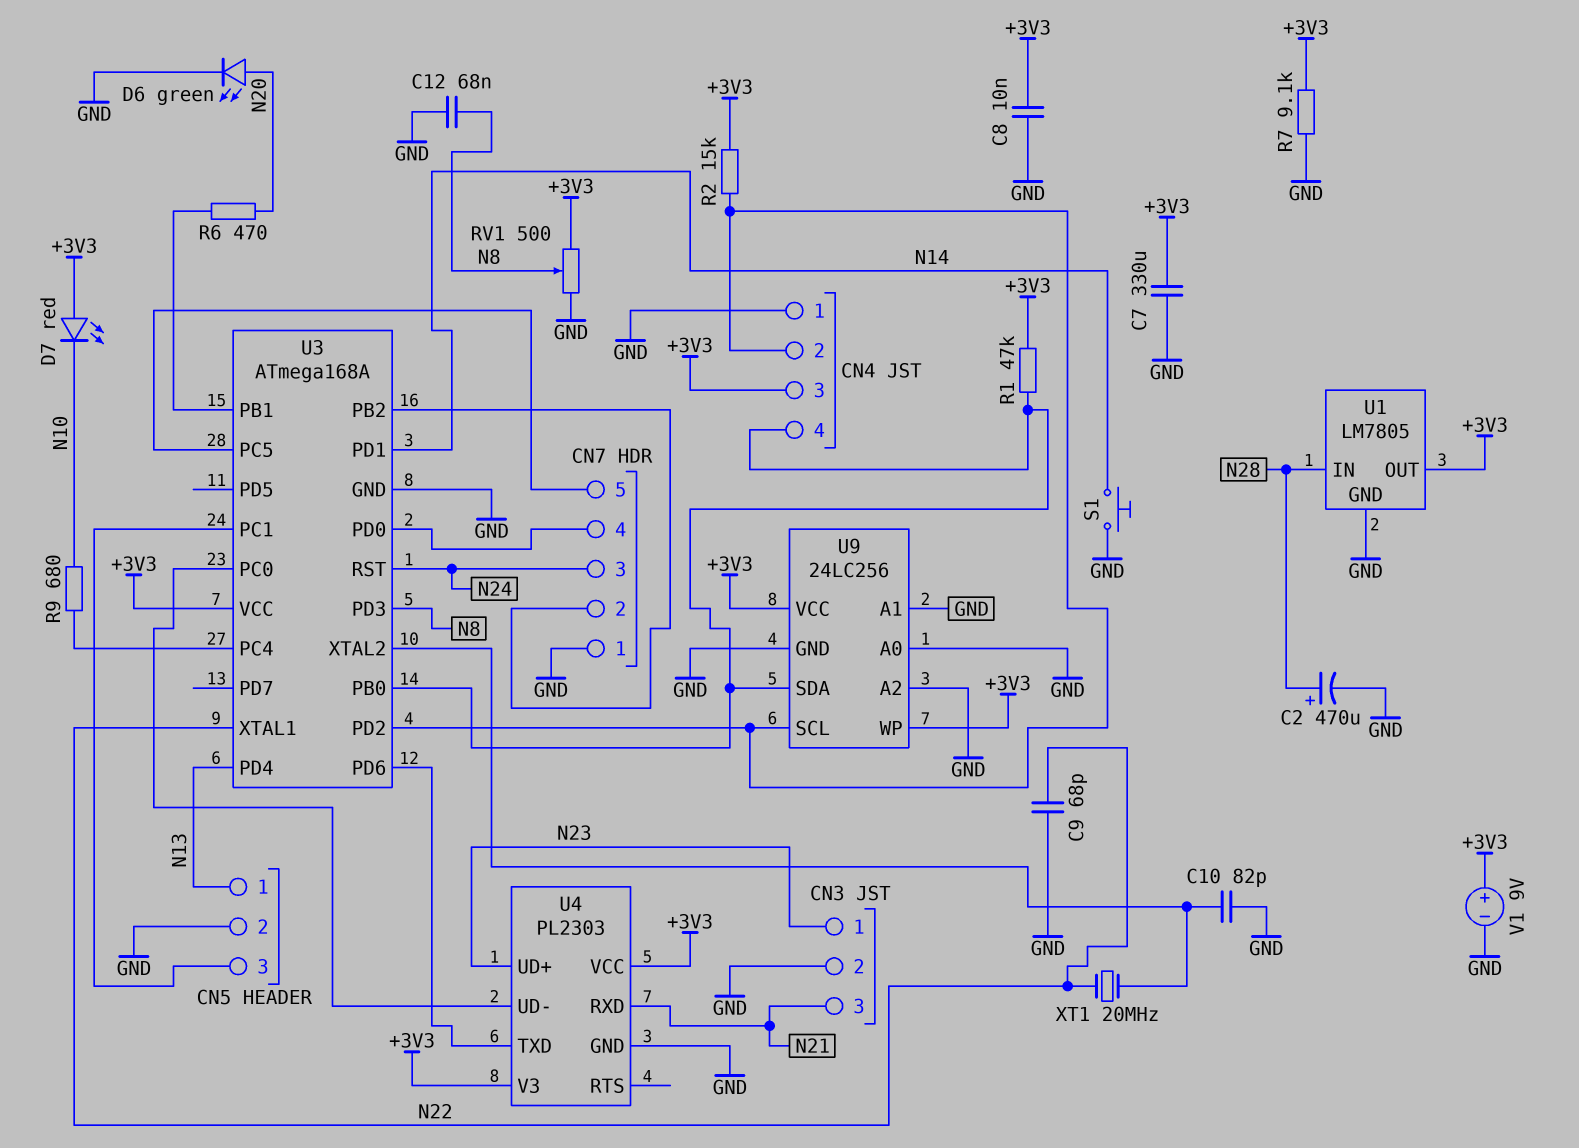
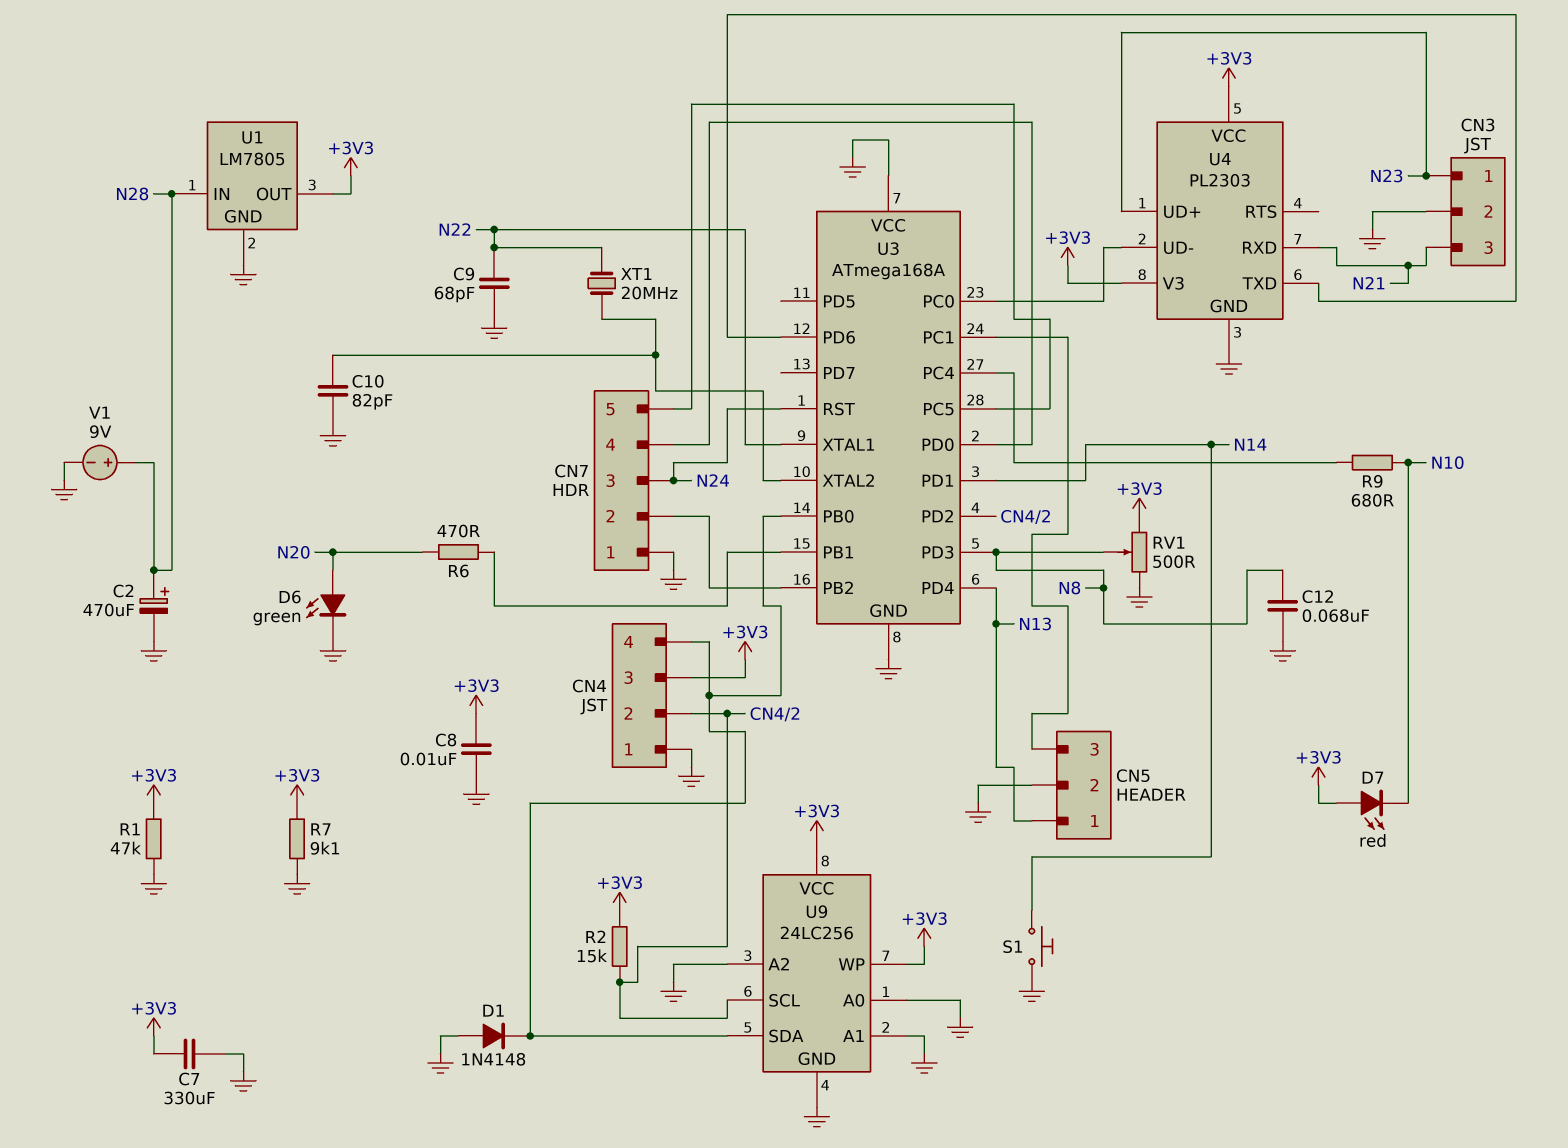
D1: none -> diode 1N4148 (A GND, K CN4/4)
R1: 47k (+3V3, CN4/4) -> 47k (+3V3, GND)
U3 pin VCC: +3V3 -> GND
V1: 9V (plus +3V3, minus GND) -> 9V (plus N28, minus GND)

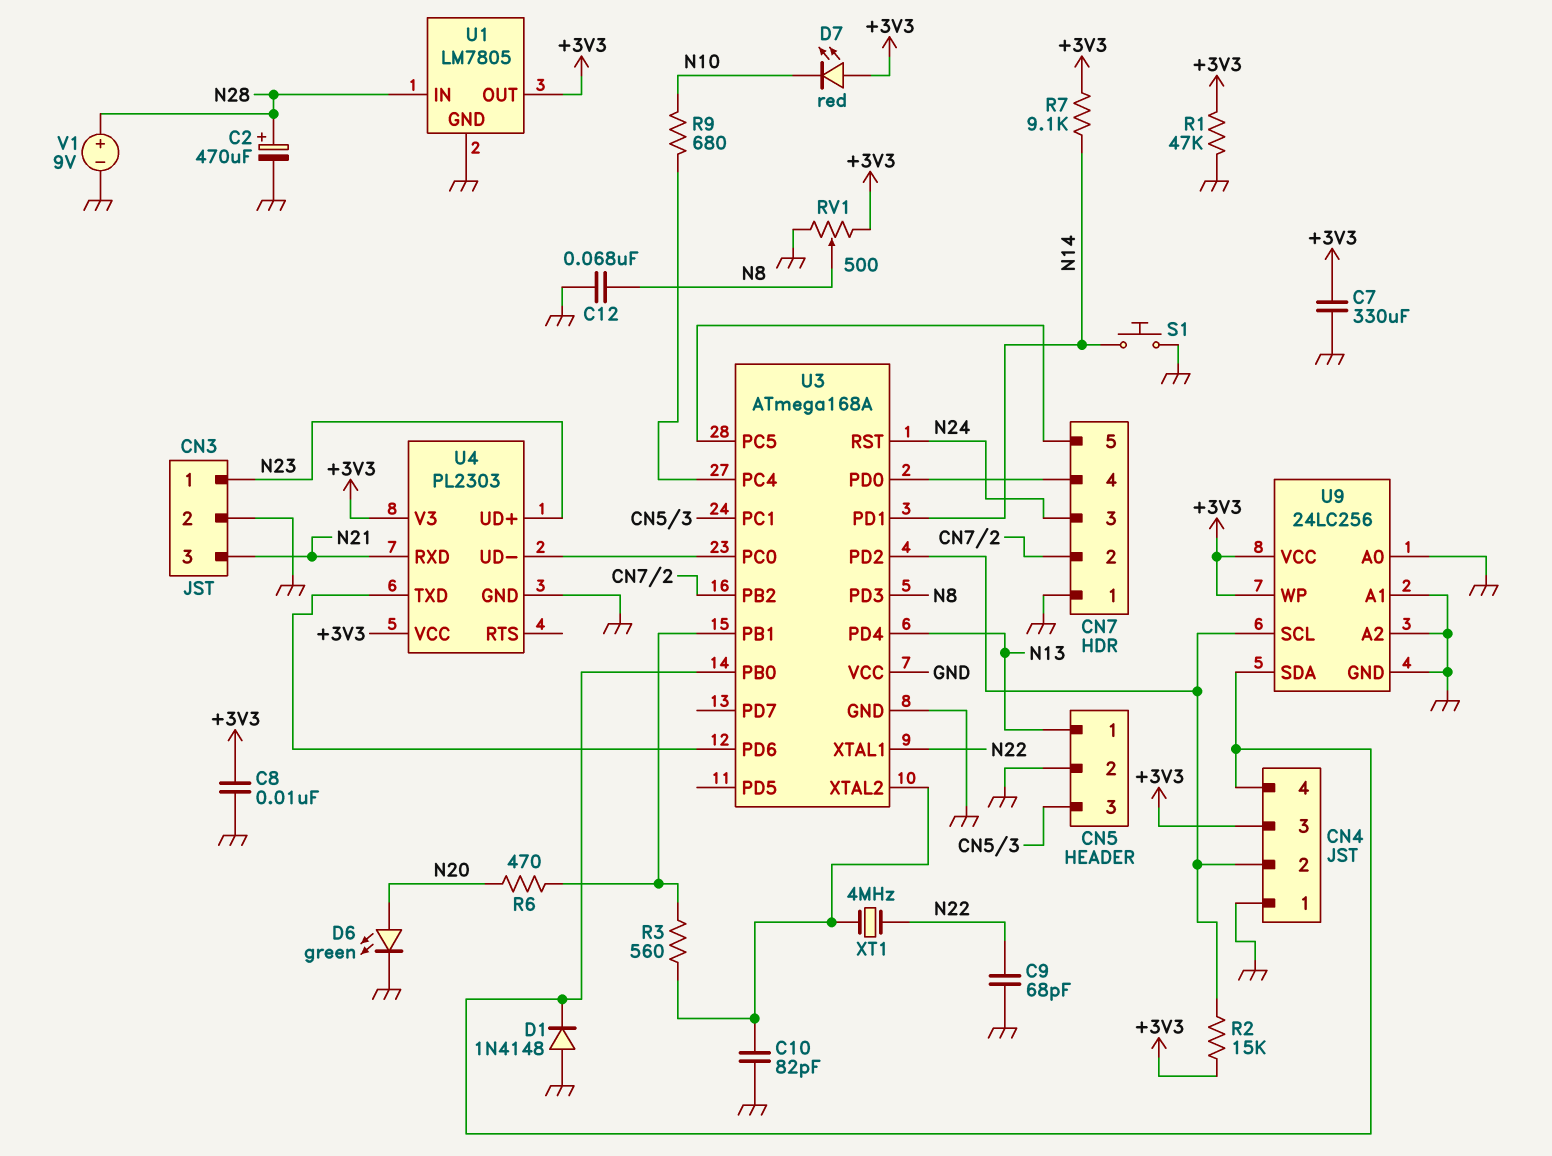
R3: none -> 560 (U3/PB1, U3/XTAL2)
R7: 9.1k (+3V3, GND) -> 9.1k (+3V3, N14)
XT1: 20MHz (N22, U3/XTAL2) -> 4MHz (N22, U3/XTAL2)

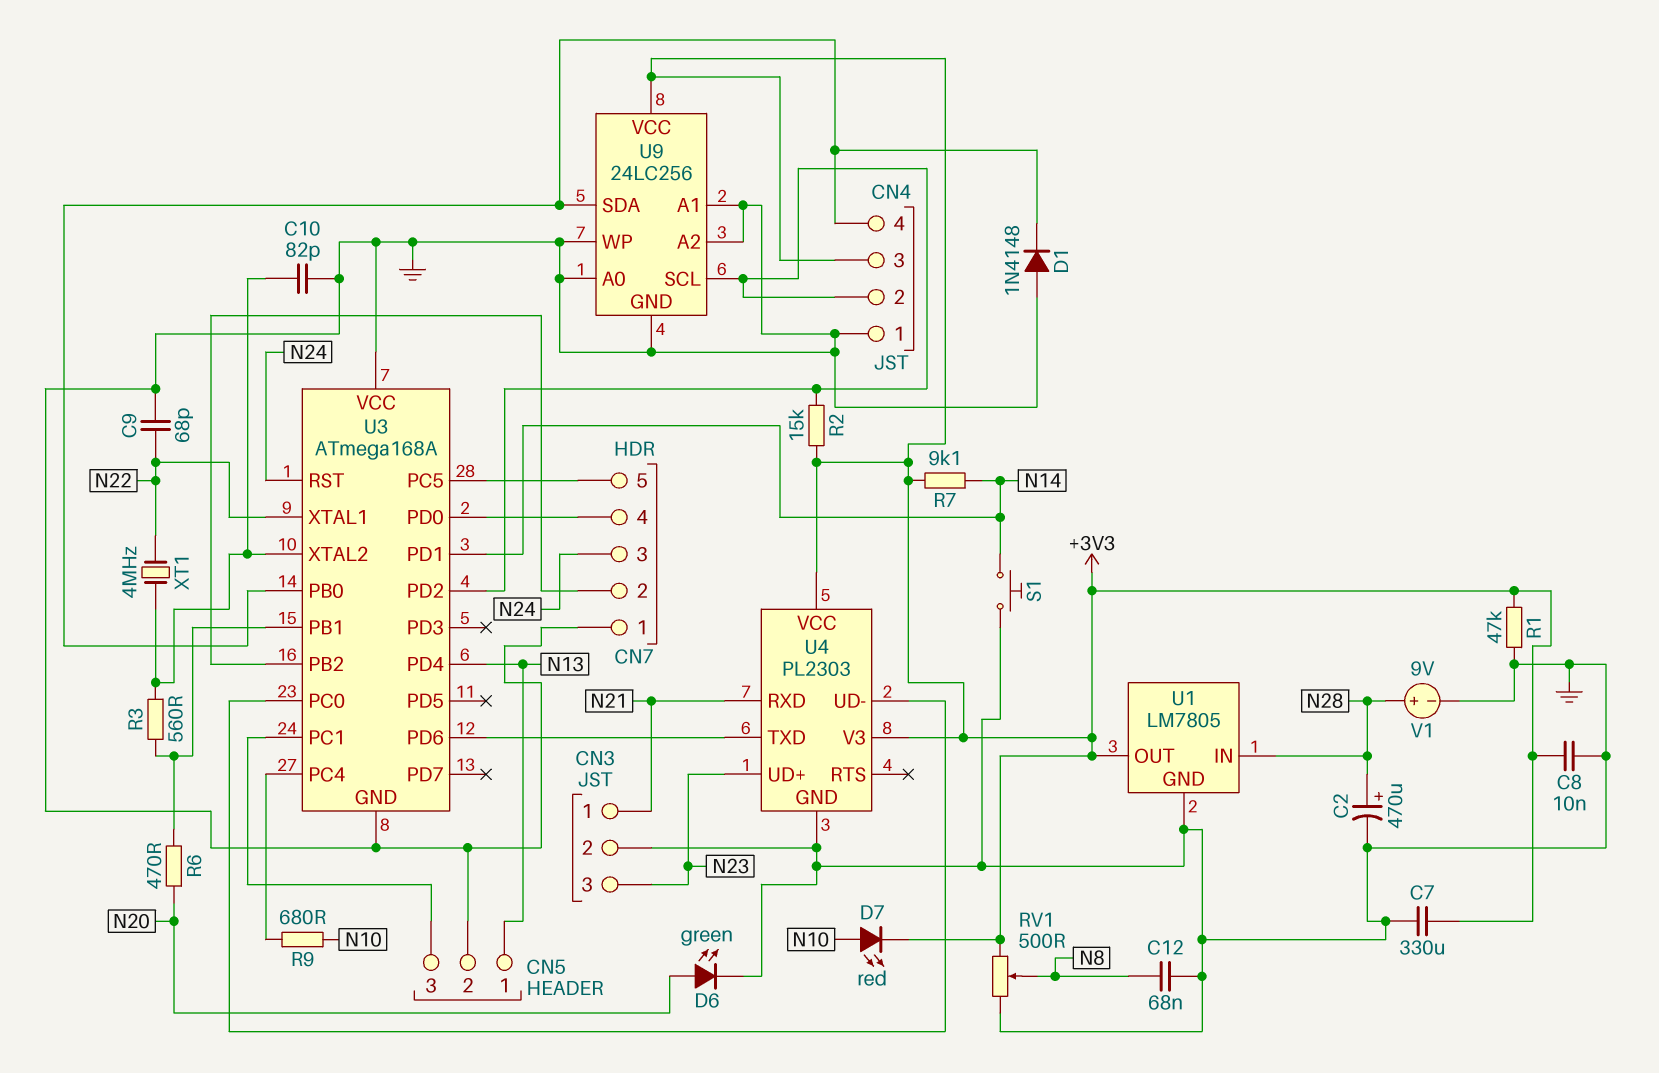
CN3 pin 1: N23 -> N21
CN3 pin 3: N21 -> N23
D7: LED red (A +3V3, K N10) -> LED red (A N10, K +3V3)
U3 pin PD3: N8 -> none
U9 pin WP: +3V3 -> GND

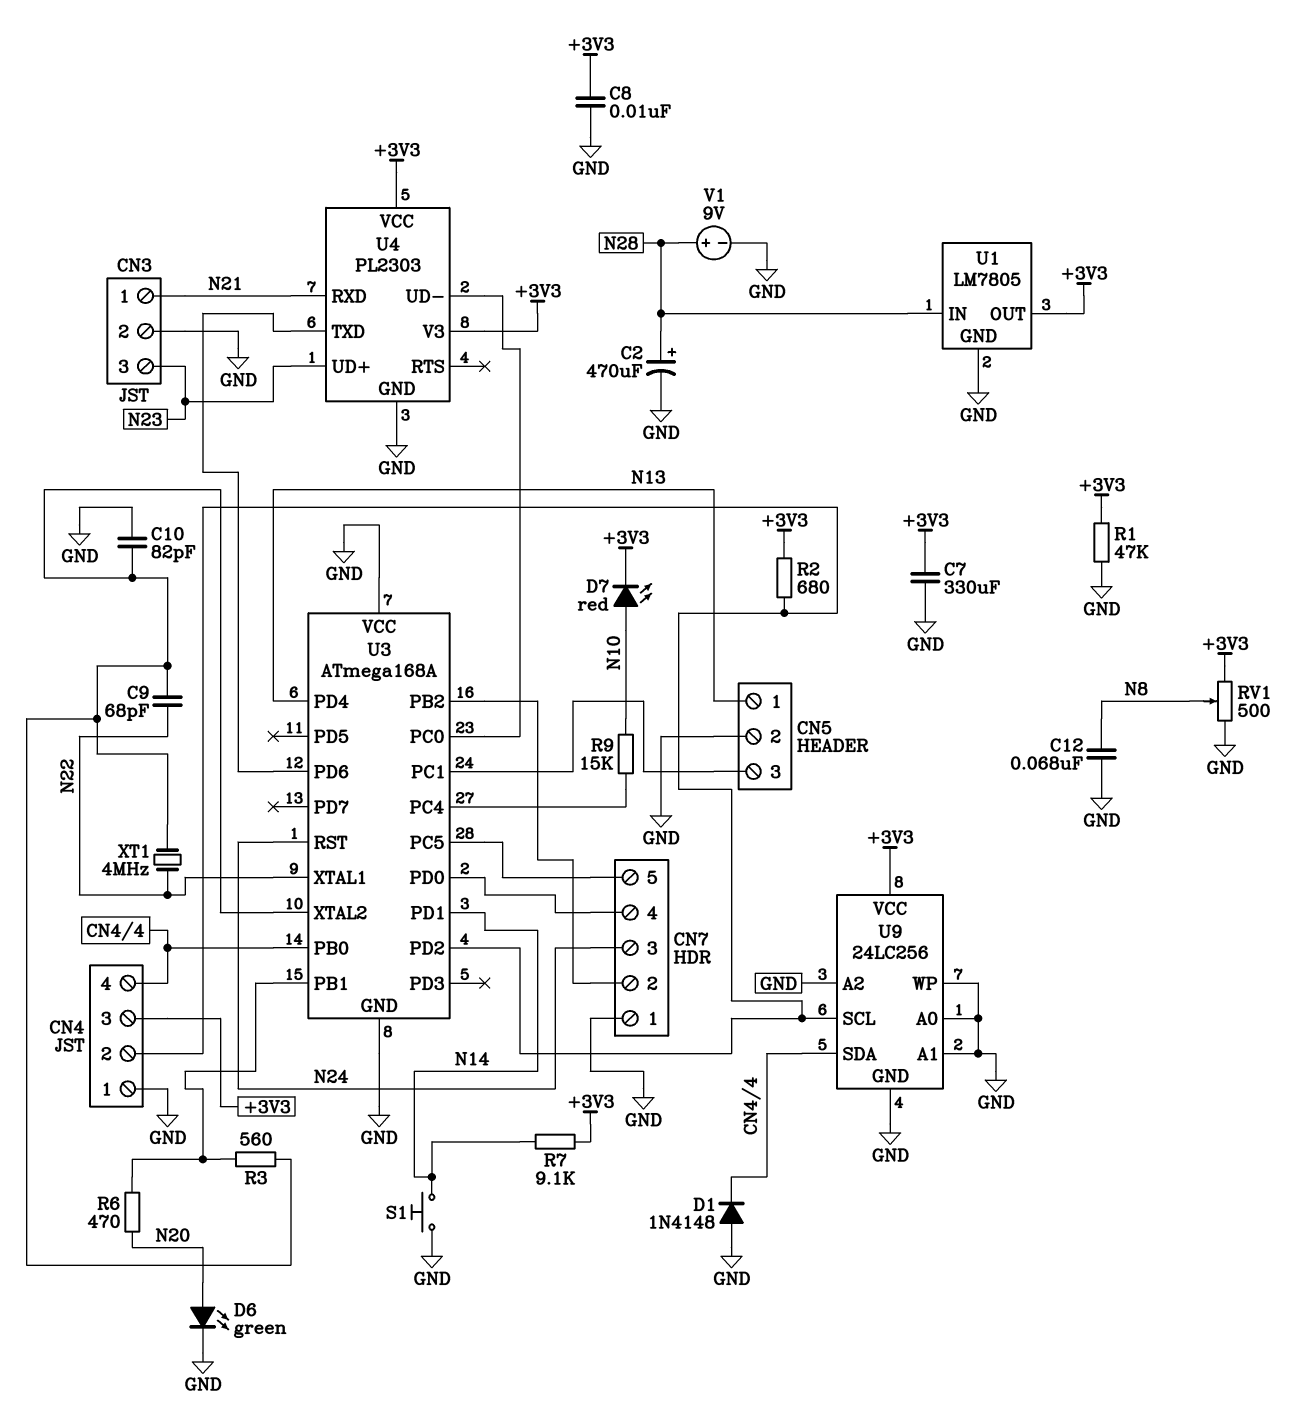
C9: 68pF (GND, N22) -> 68pF (N22, U3/XTAL2)
R2: 15k (+3V3, CN4/2) -> 680 (+3V3, CN4/2)
R9: 680 (N10, U3/PC4) -> 15k (N10, U3/PC4)

